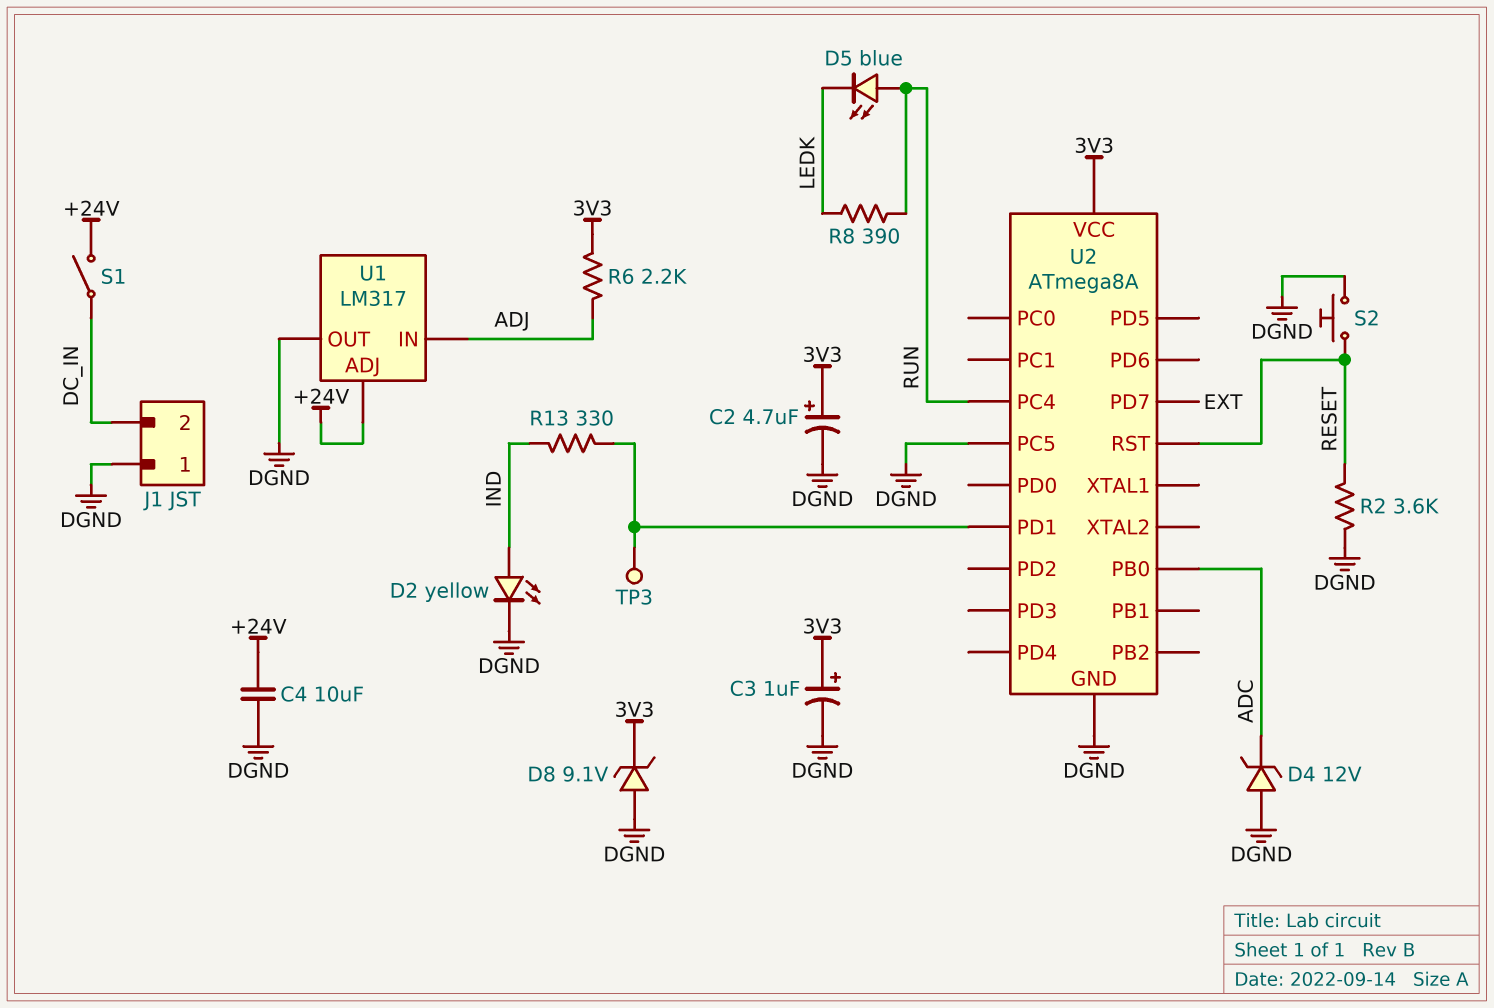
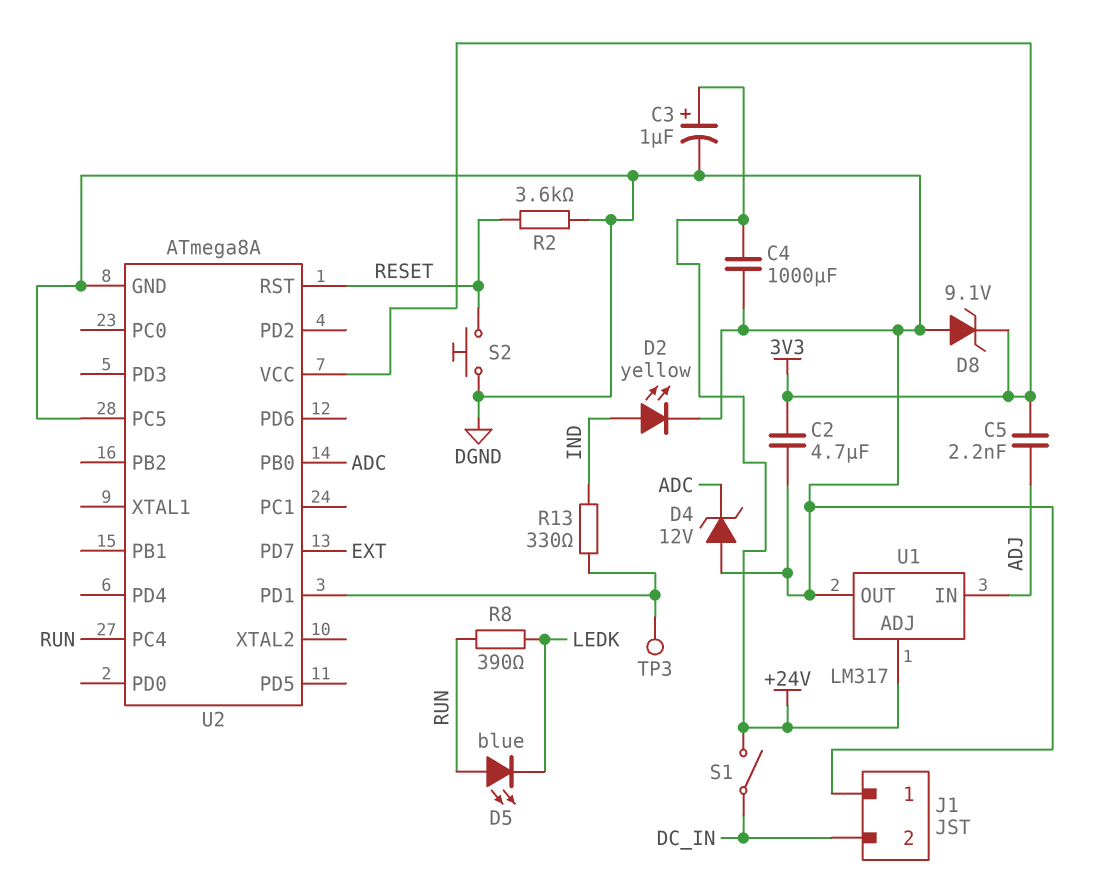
C2: 4.7uF (plus 3V3, minus DGND) -> 4.7uF (3V3, DGND)
C3: 1uF (plus 3V3, minus DGND) -> 1uF (plus +24V, minus DGND)
C4: 10uF (+24V, DGND) -> 1000uF (+24V, DGND)
C5: none -> 2.2nF (3V3, ADJ)
R6: 2.2k (3V3, ADJ) -> none

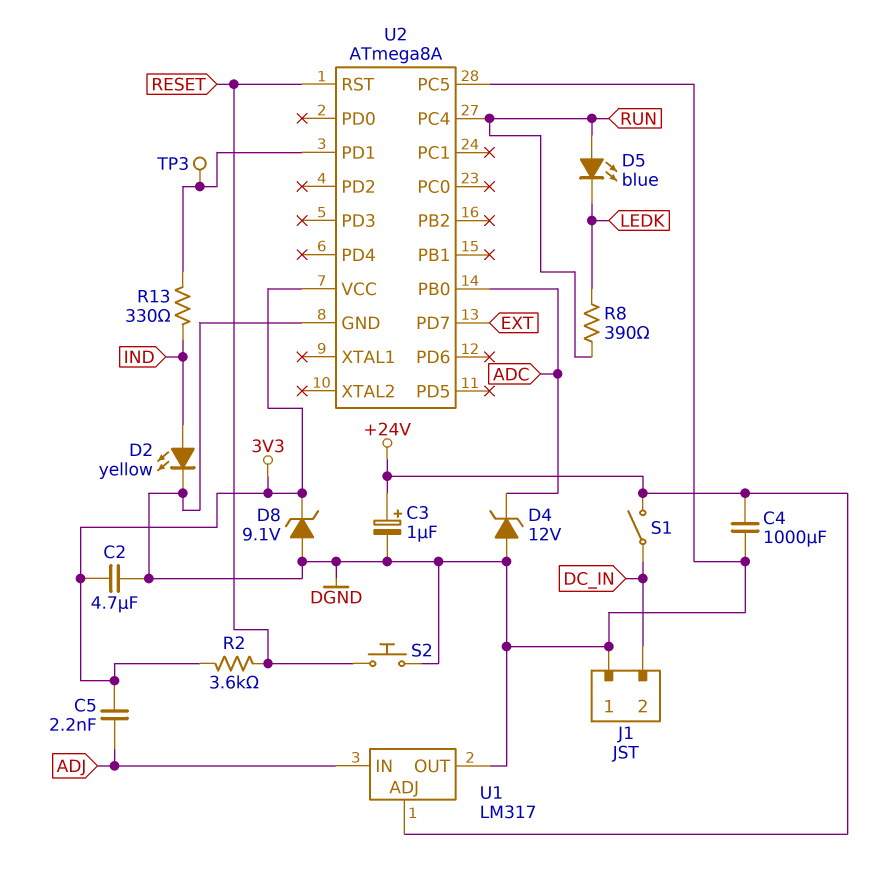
R2: 3.6k (DGND, RESET) -> 3.6k (3V3, RESET)

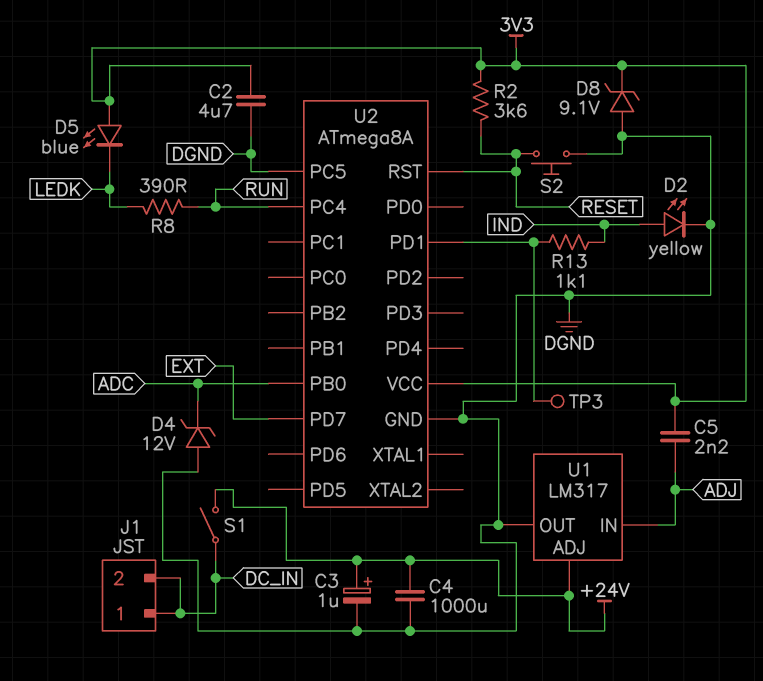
D5: LED blue (A RUN, K LEDK) -> LED blue (A 3V3, K LEDK)
J1 pin 1: DGND -> DC_IN
R13: 330 (IND, U2/PD1) -> 1.1k (IND, U2/PD1)

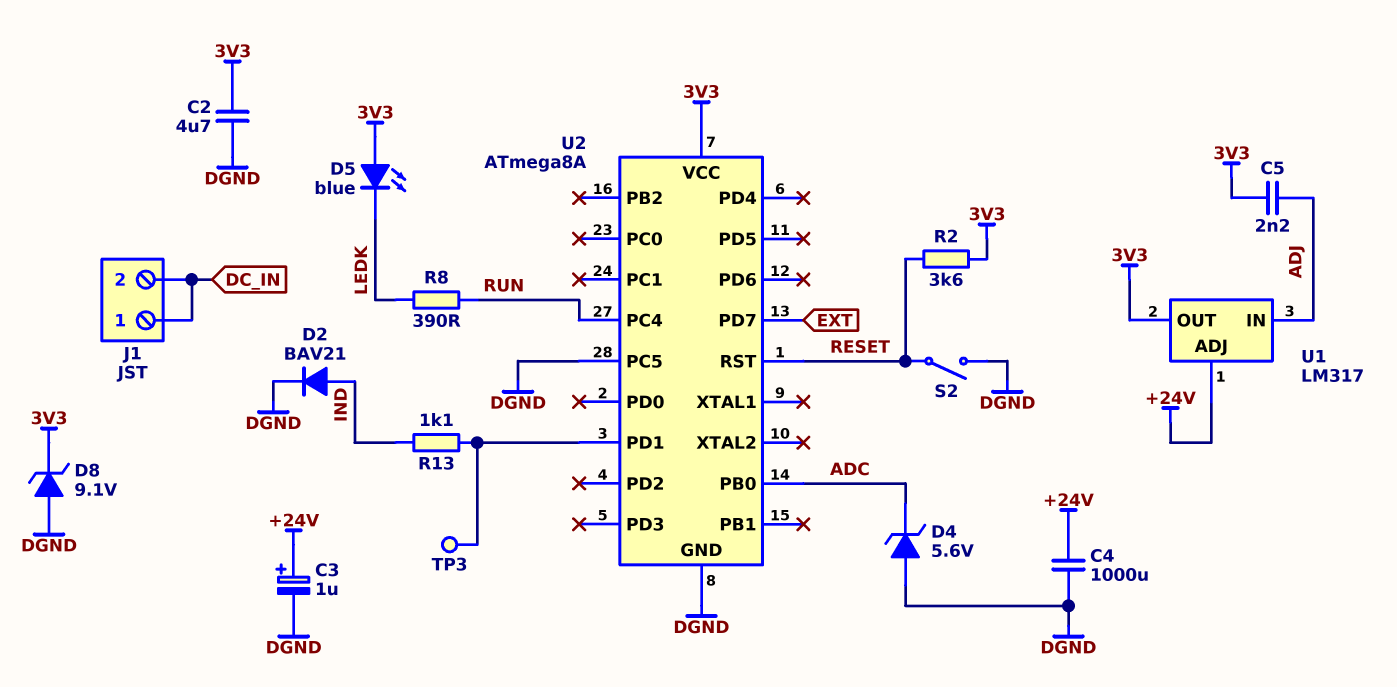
D2: LED yellow (A IND, K DGND) -> diode BAV21 (A IND, K DGND)
D4: zener 12V (A DGND, K ADC) -> zener 5.6V (A DGND, K ADC)
S1: switch (+24V, DC_IN) -> none
S2: button (DGND, RESET) -> switch (DGND, RESET)
U1 pin OUT: DGND -> 3V3

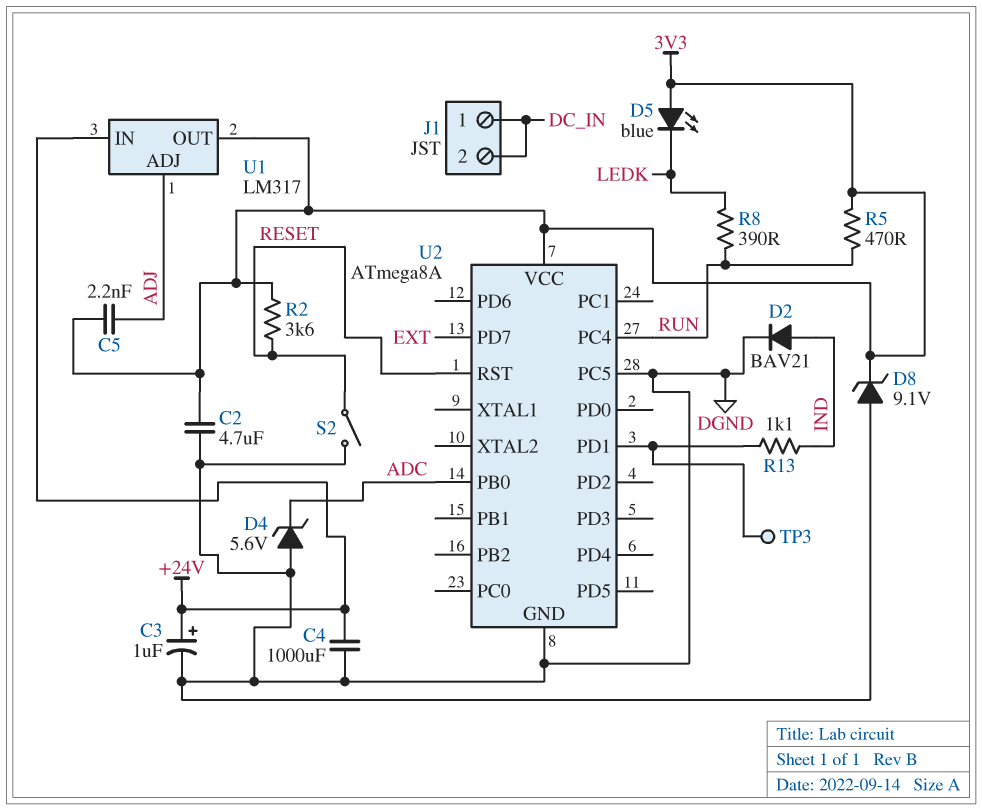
R5: none -> 470 (3V3, RUN)
U1 pin ADJ: +24V -> ADJ
U1 pin IN: ADJ -> +24V

